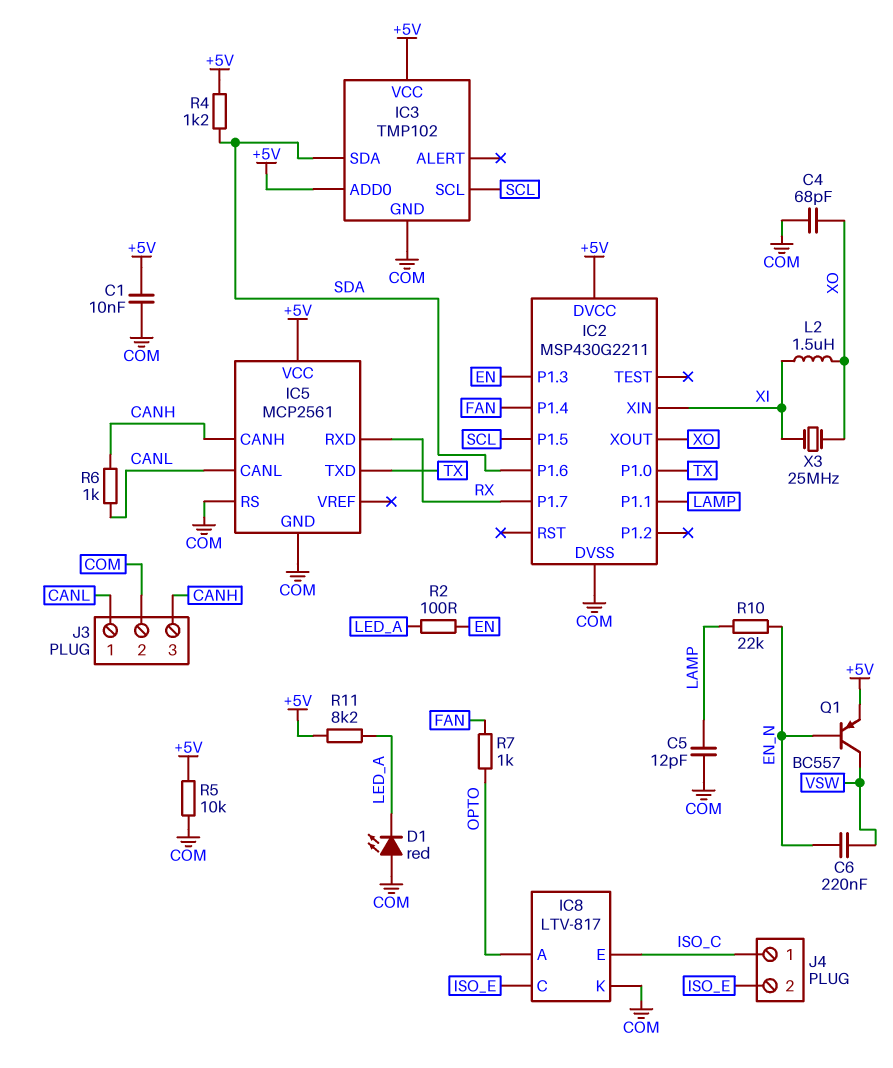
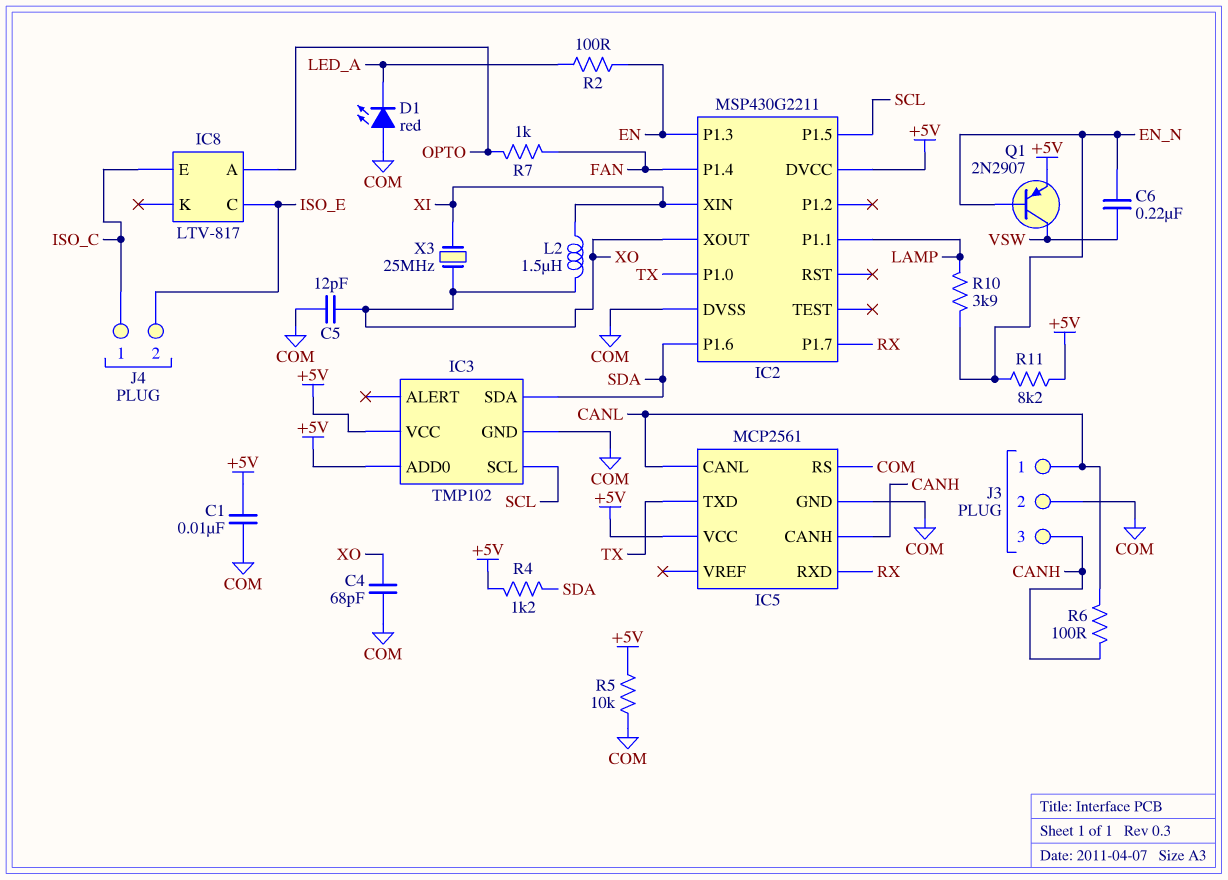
C5: 12pF (COM, LAMP) -> 12pF (COM, XO)
IC8 pin K: COM -> none
Q1: PNP BC557 (B EN_N, C VSW, E +5V) -> PNP 2N2907 (B EN_N, C VSW, E +5V)
R6: 1k (CANH, CANL) -> 100 (CANH, CANL)
R10: 22k (EN_N, LAMP) -> 3.9k (EN_N, LAMP)
R11: 8.2k (+5V, LED_A) -> 8.2k (+5V, EN_N)

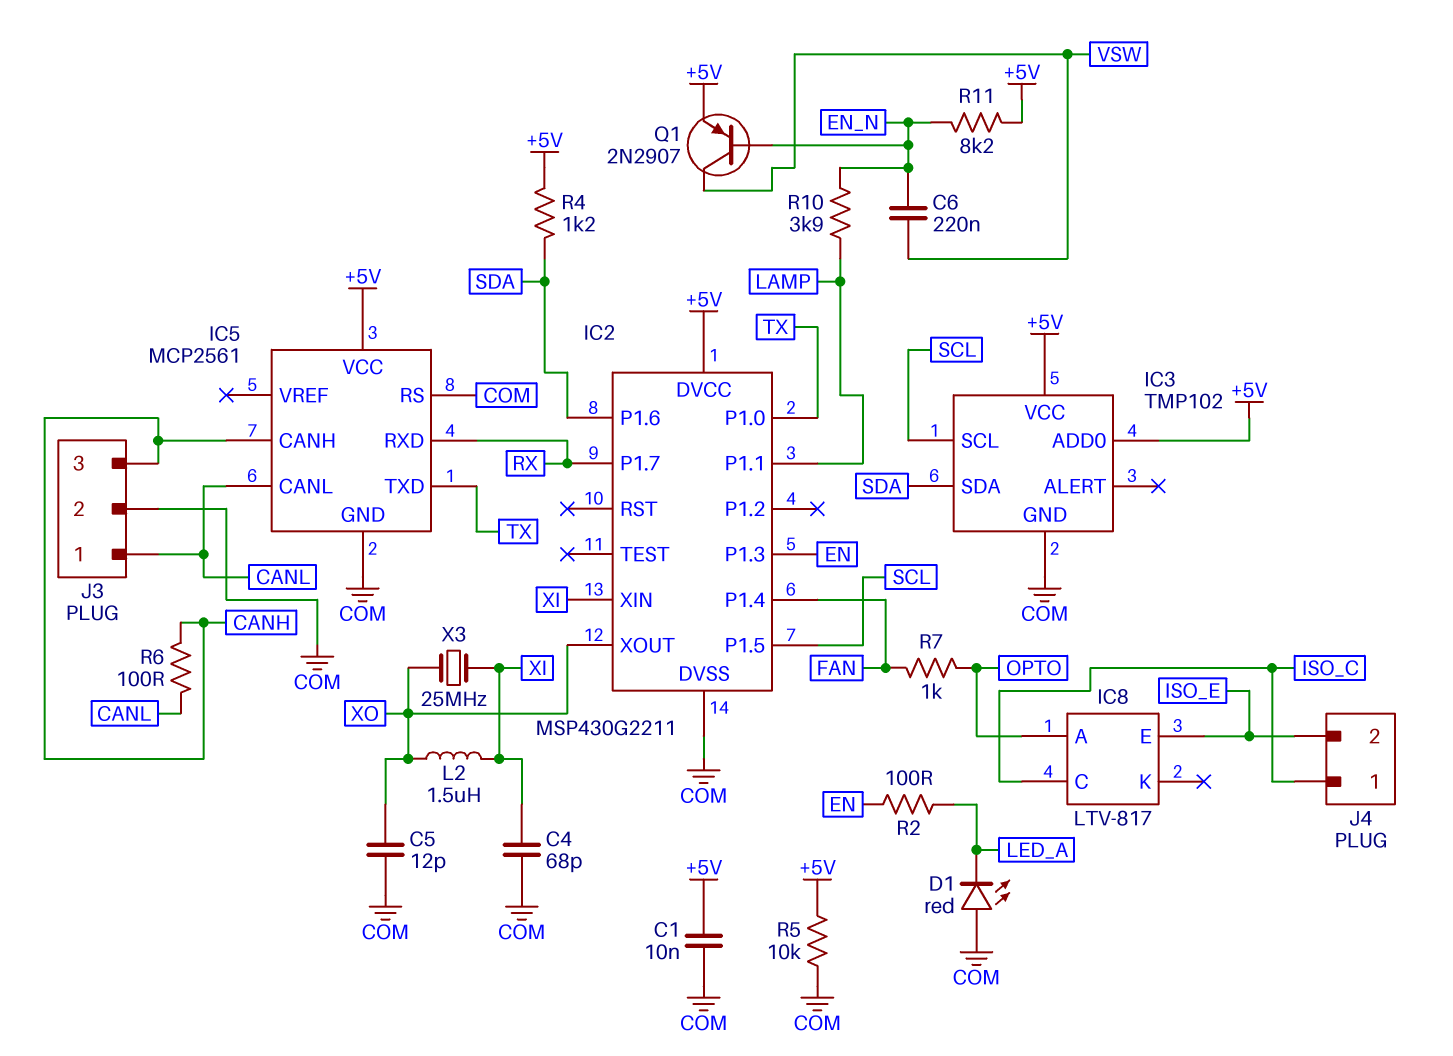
C4: 68pF (COM, XO) -> 68pF (COM, XI)
IC8 pin C: ISO_E -> ISO_C
IC8 pin E: ISO_C -> ISO_E

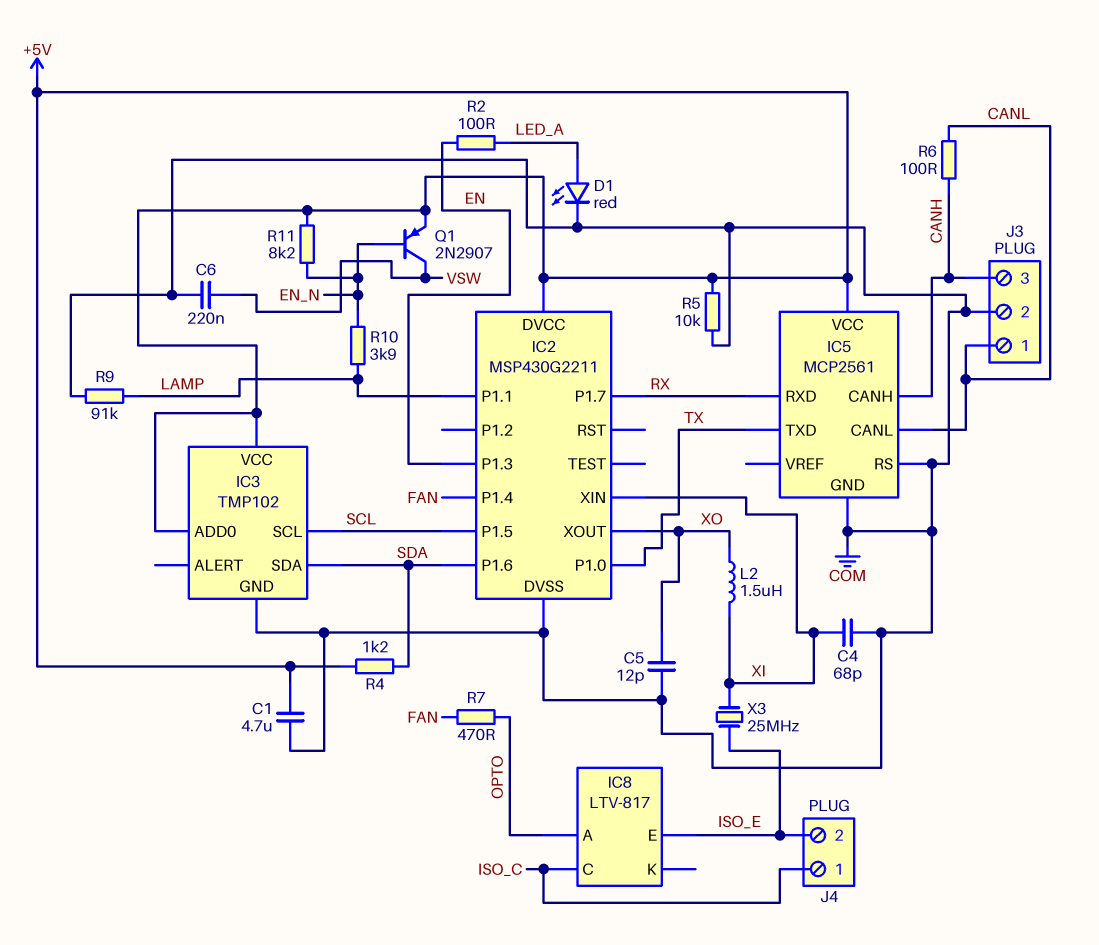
C1: 10nF (+5V, COM) -> 4.7uF (+5V, COM)
C6: 220nF (EN_N, VSW) -> 220nF (COM, VSW)
D1: LED red (A COM, K LED_A) -> LED red (A LED_A, K COM)
R7: 1k (FAN, OPTO) -> 470 (FAN, OPTO)
R9: none -> 91k (COM, LAMP)
X3: 25MHz (XI, XO) -> 25MHz (ISO_E, XI)

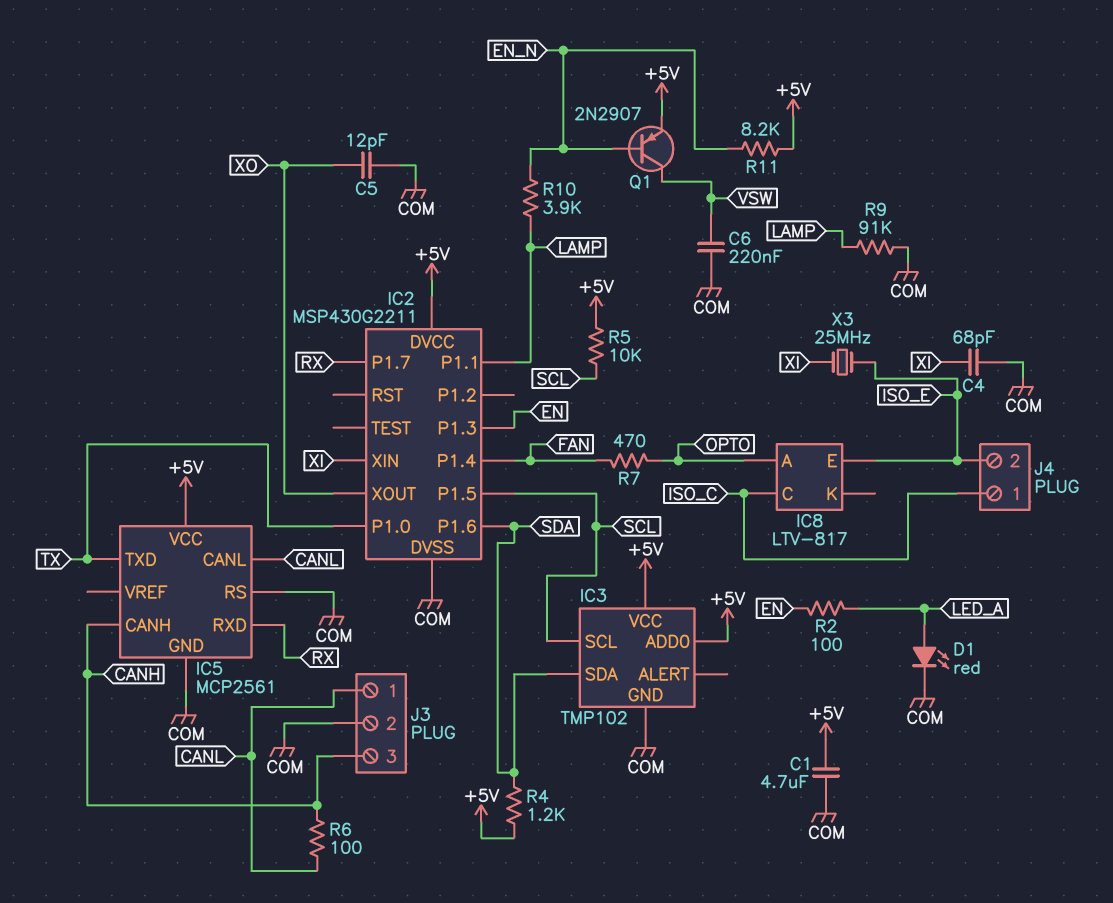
L2: 1.5uH (XI, XO) -> none
R5: 10k (+5V, COM) -> 10k (+5V, SCL)

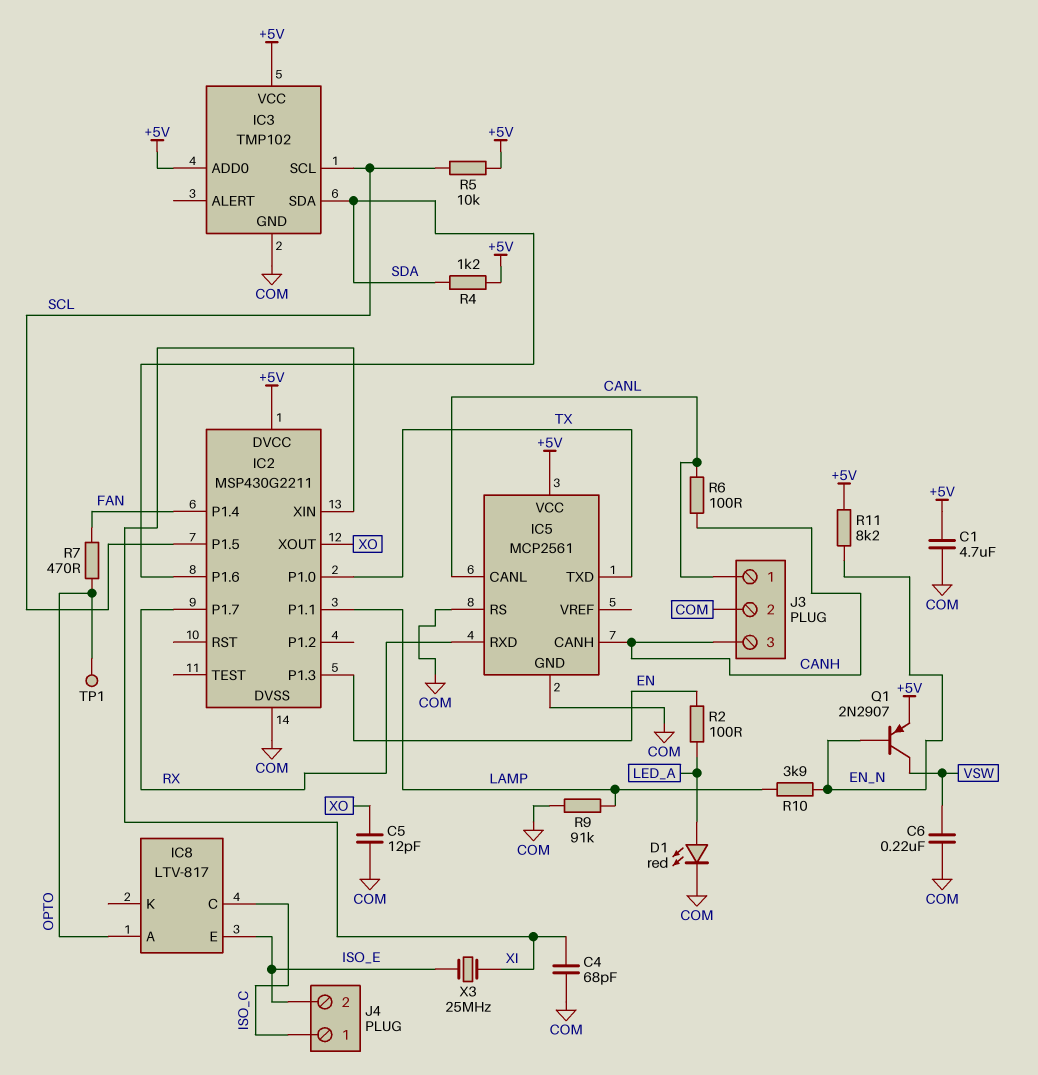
TP1: none -> test point (OPTO)

